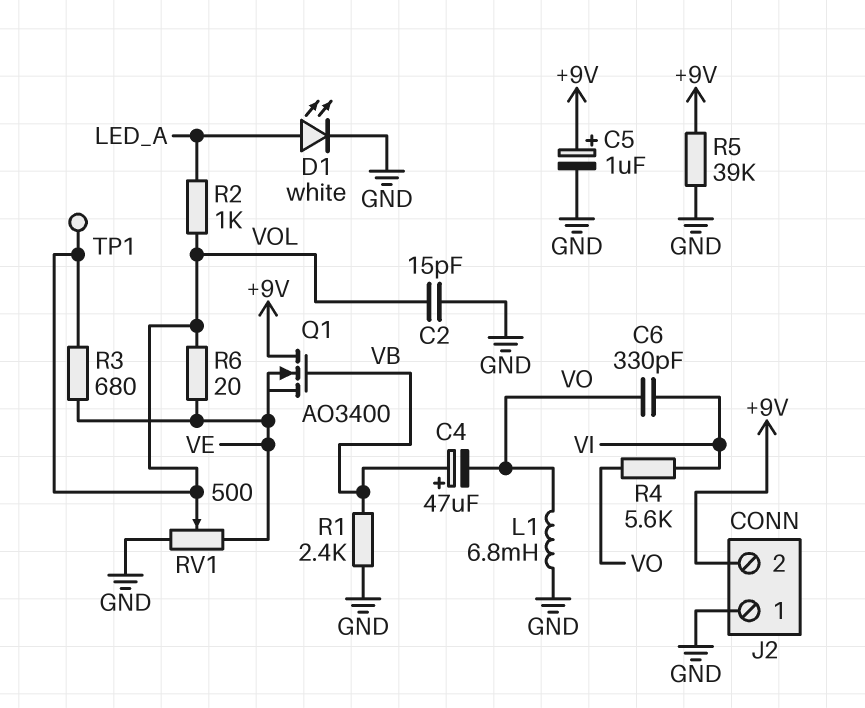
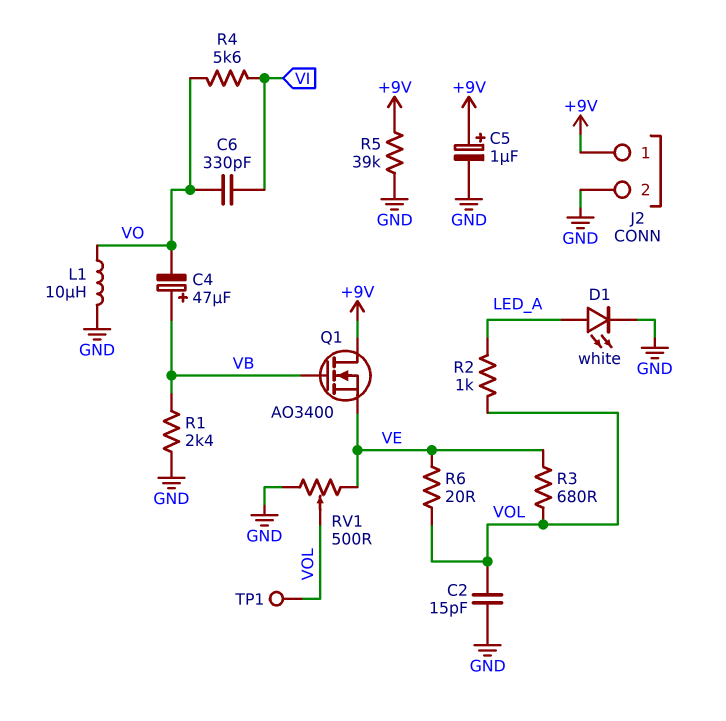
J2 pin 1: GND -> +9V
J2 pin 2: +9V -> GND
L1: 6.8mH (GND, VO) -> 10uH (GND, VO)

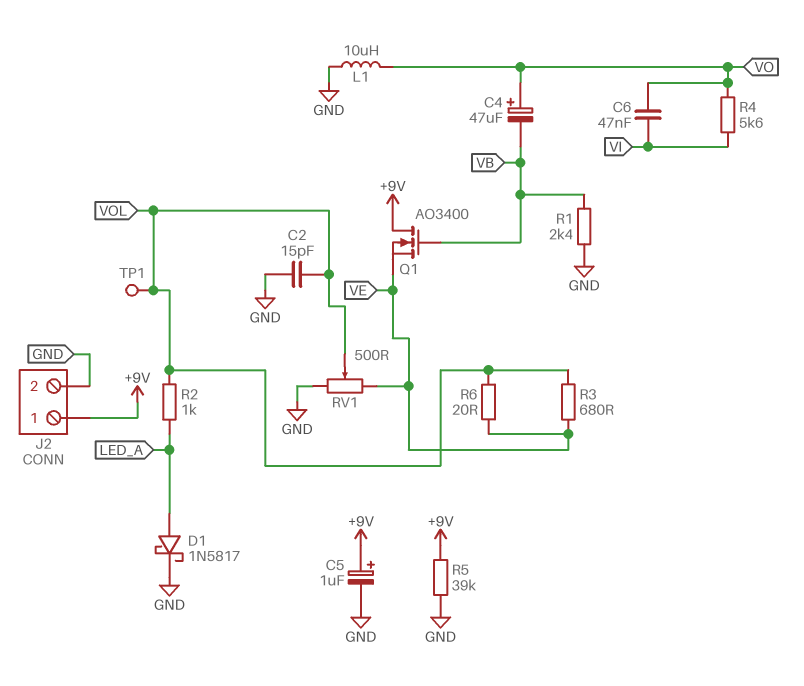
C4: 47uF (plus VB, minus VO) -> 47uF (plus VO, minus VB)
C6: 330pF (VI, VO) -> 47nF (VI, VO)
D1: LED white (A LED_A, K GND) -> schottky 1N5817 (A LED_A, K GND)

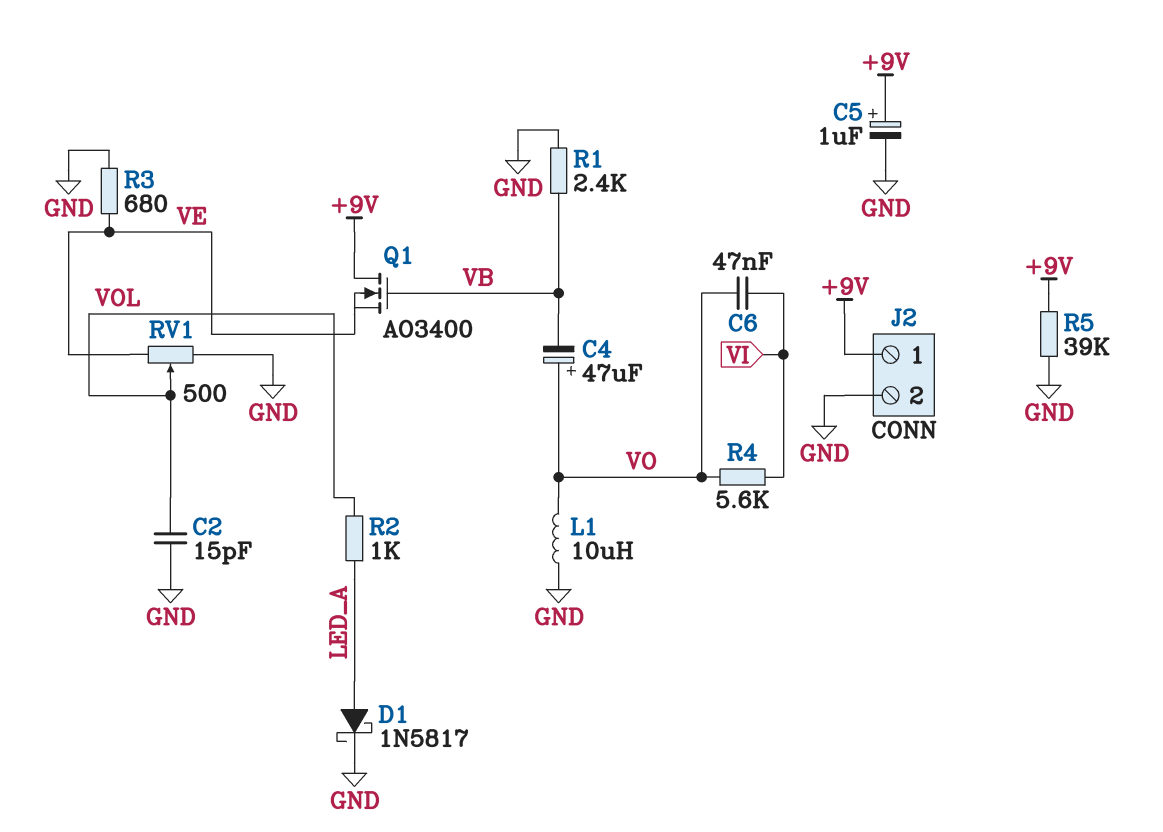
R3: 680 (VE, VOL) -> 680 (GND, VE)
R6: 20 (VE, VOL) -> none
TP1: test point (VOL) -> none

